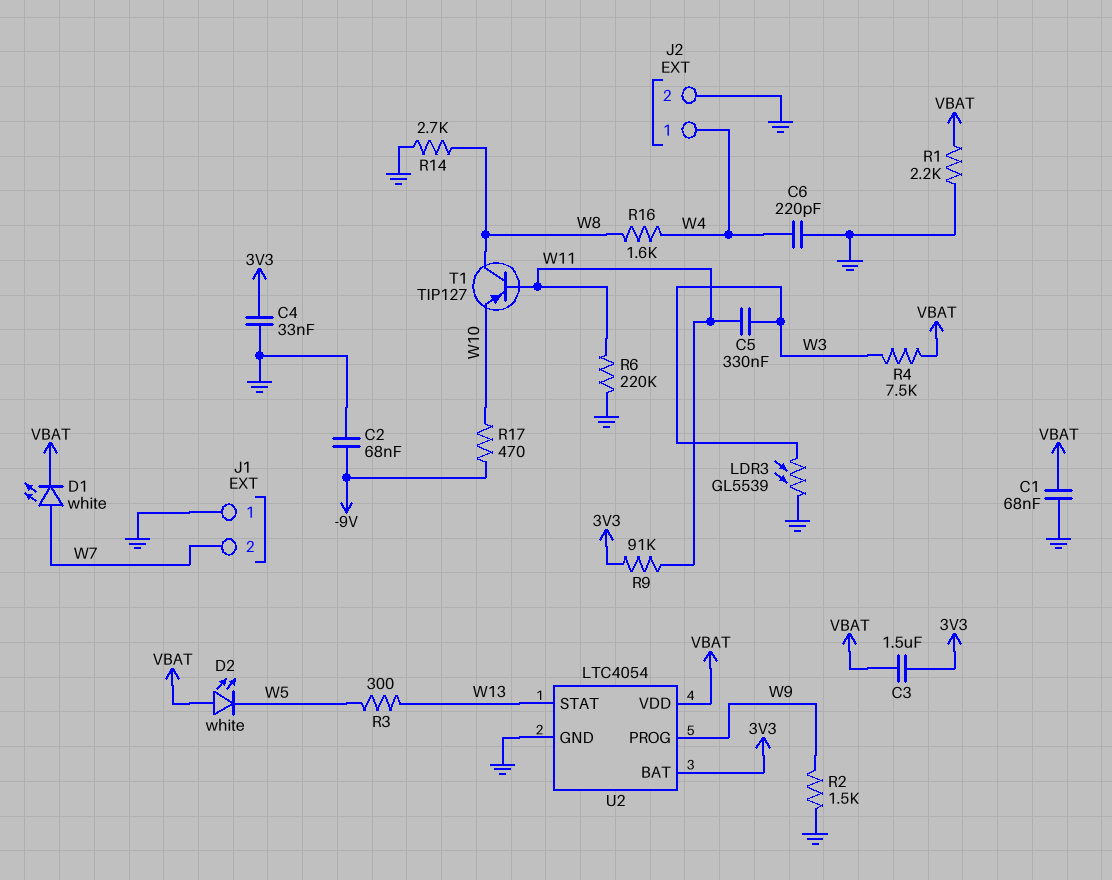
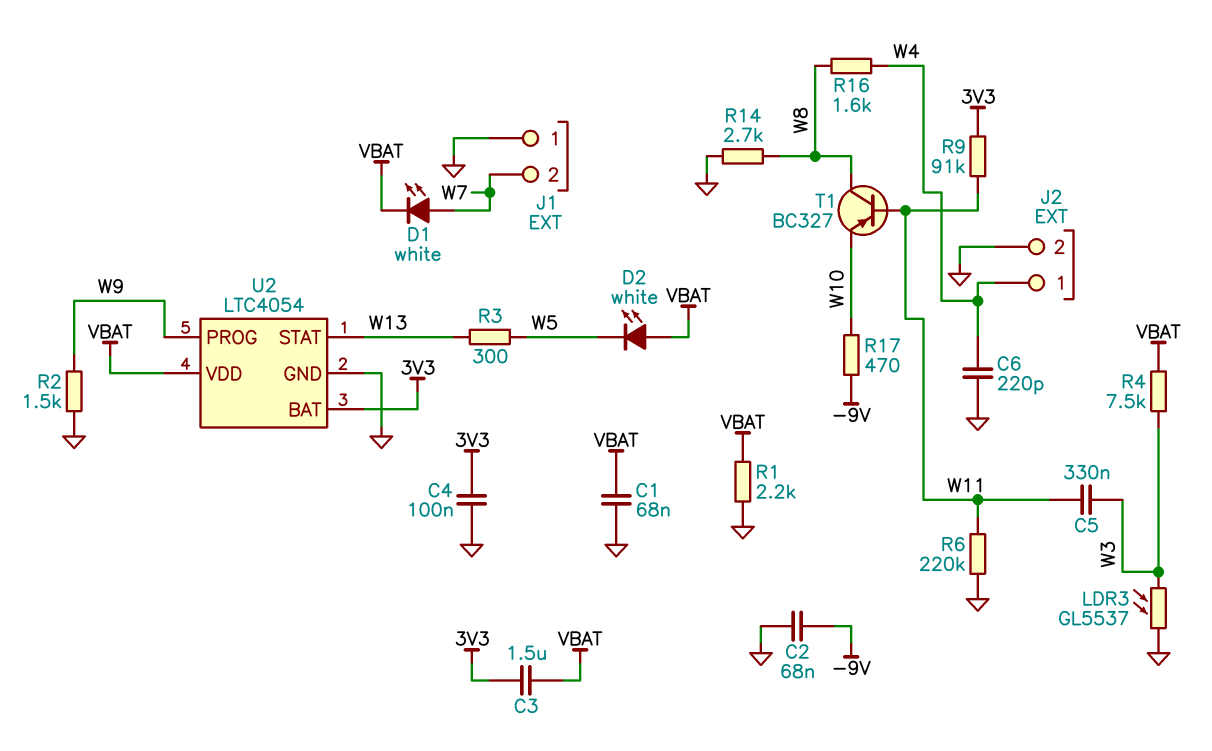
C4: 33nF (3V3, GND) -> 100nF (3V3, GND)
LDR3: GL5539 (GND, W3) -> GL5537 (GND, W3)
T1: PNP TIP127 (B W11, C W8, E W10) -> PNP BC327 (B W11, C W8, E W10)

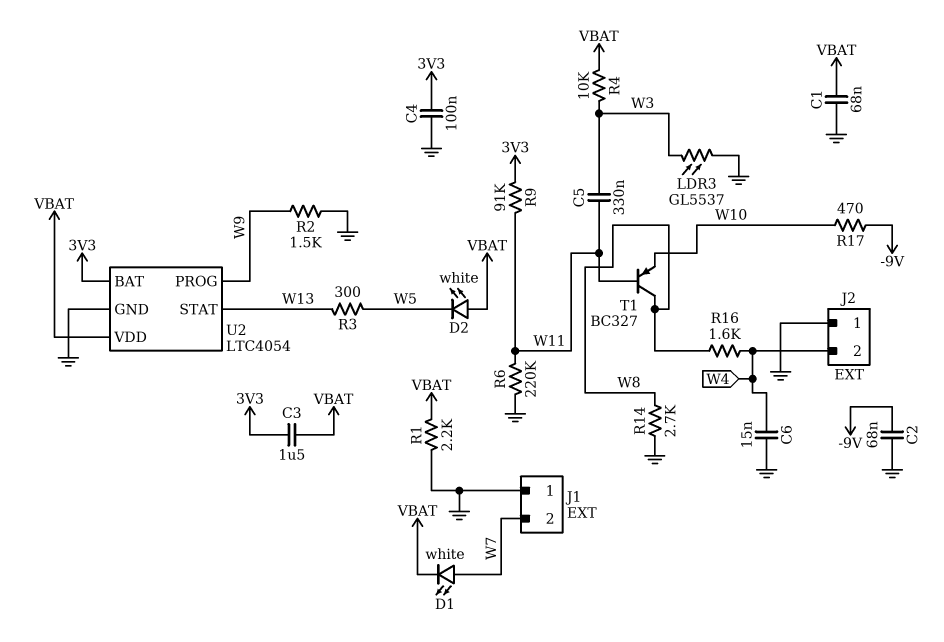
C6: 220pF (GND, W4) -> 15nF (GND, W4)
J2 pin 1: W4 -> GND
J2 pin 2: GND -> W4
R4: 7.5k (VBAT, W3) -> 10k (VBAT, W3)

